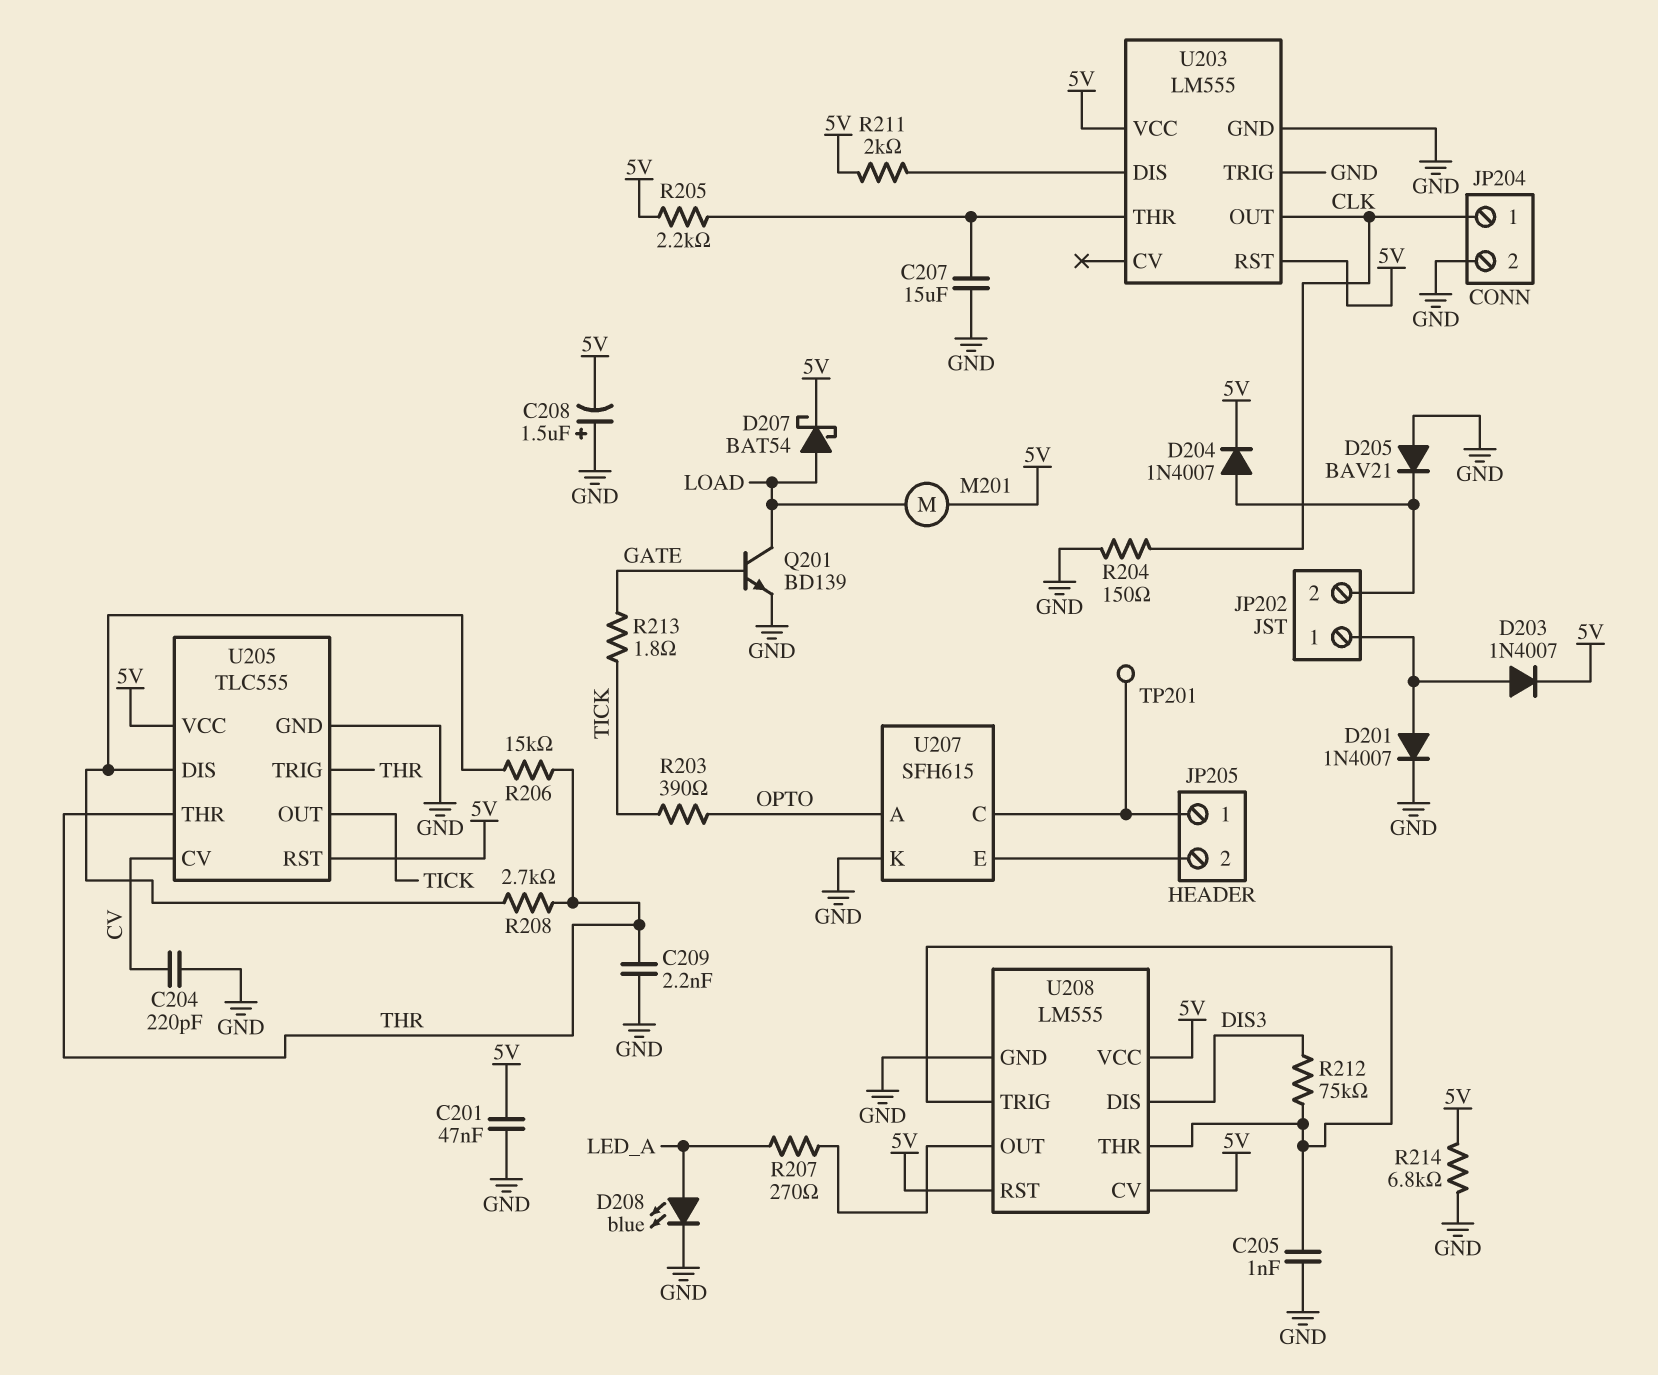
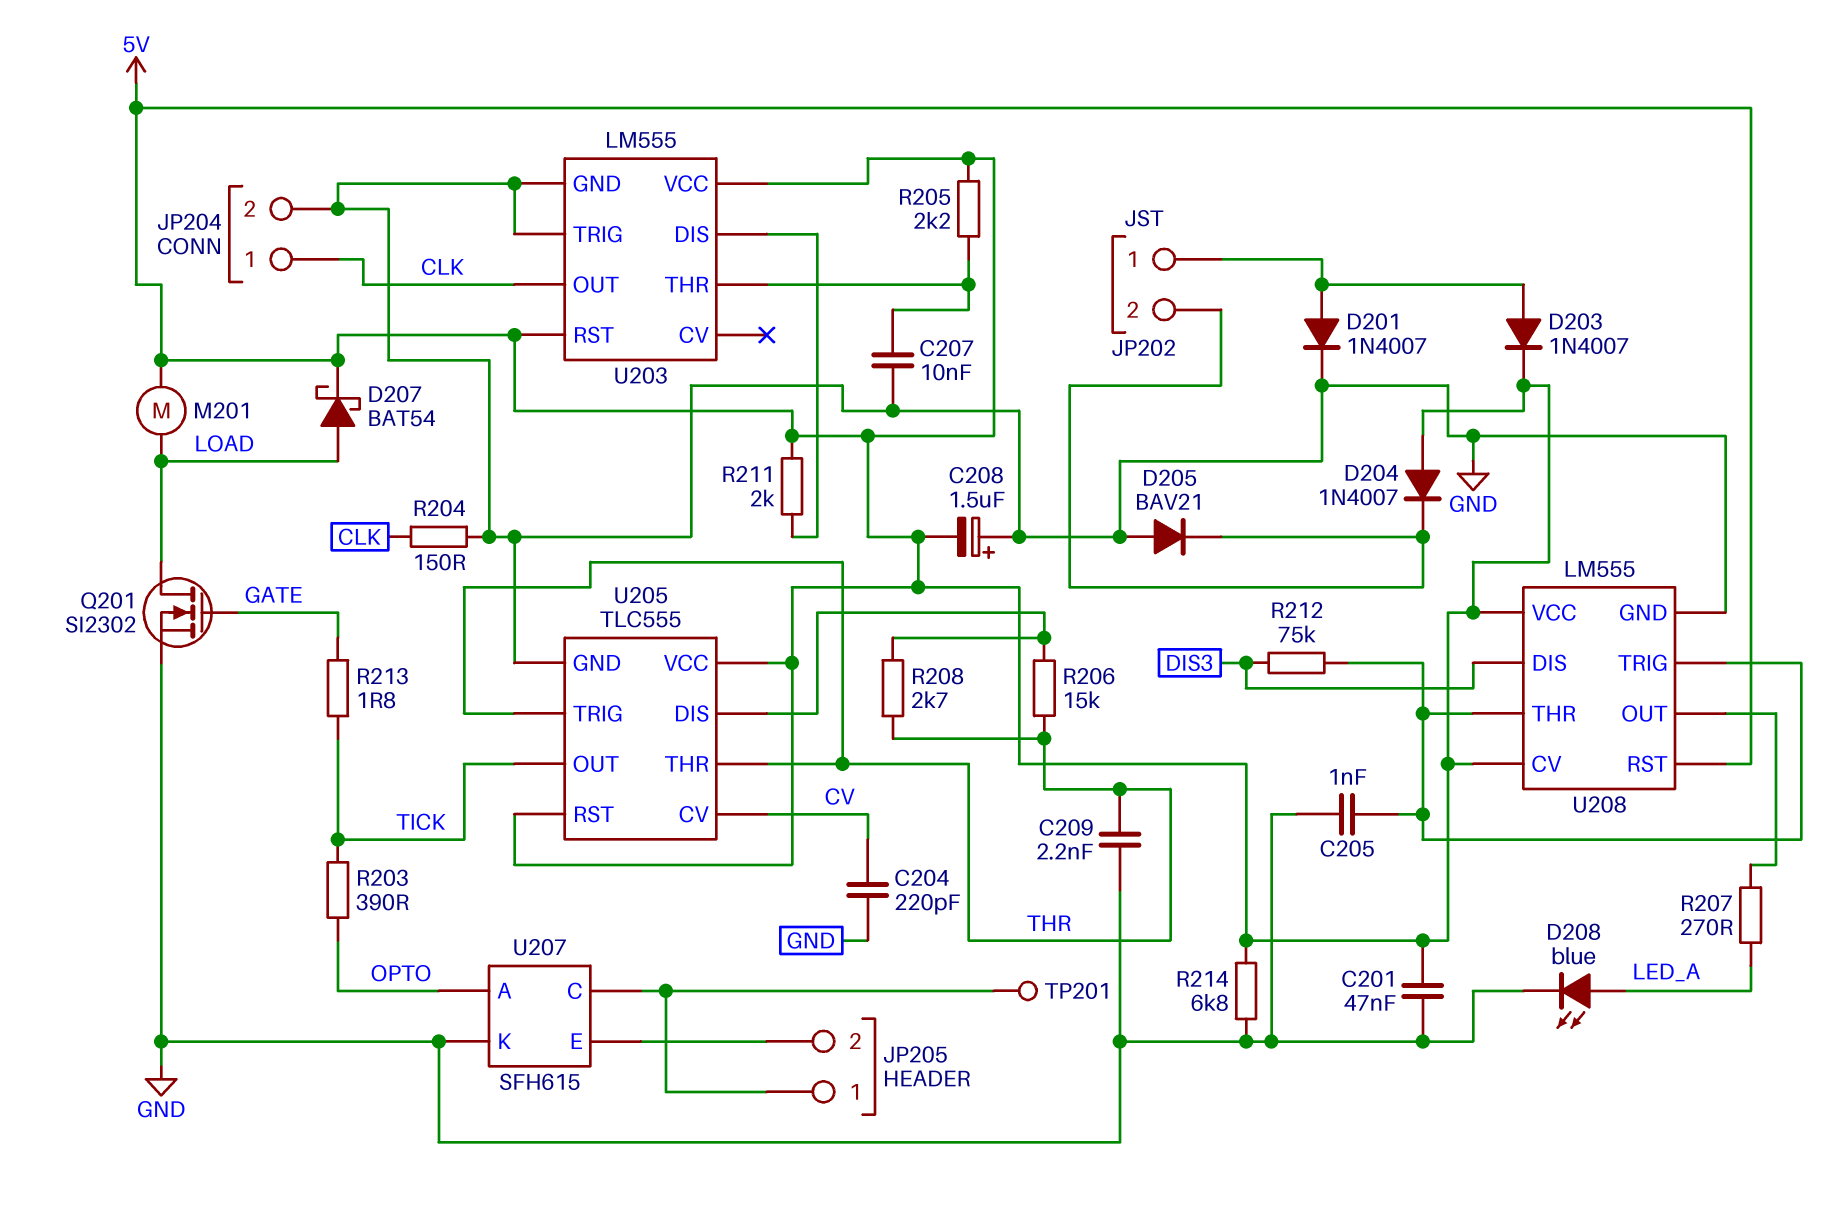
C207: 15uF (GND, U203/THR) -> 10nF (GND, U203/THR)
D204: diode 1N4007 (A JP202/2, K 5V) -> diode 1N4007 (A 5V, K JP202/2)
Q201: NPN BD139 (B GATE, C LOAD, E GND) -> NMOS SI2302 (G GATE, D LOAD, S GND)

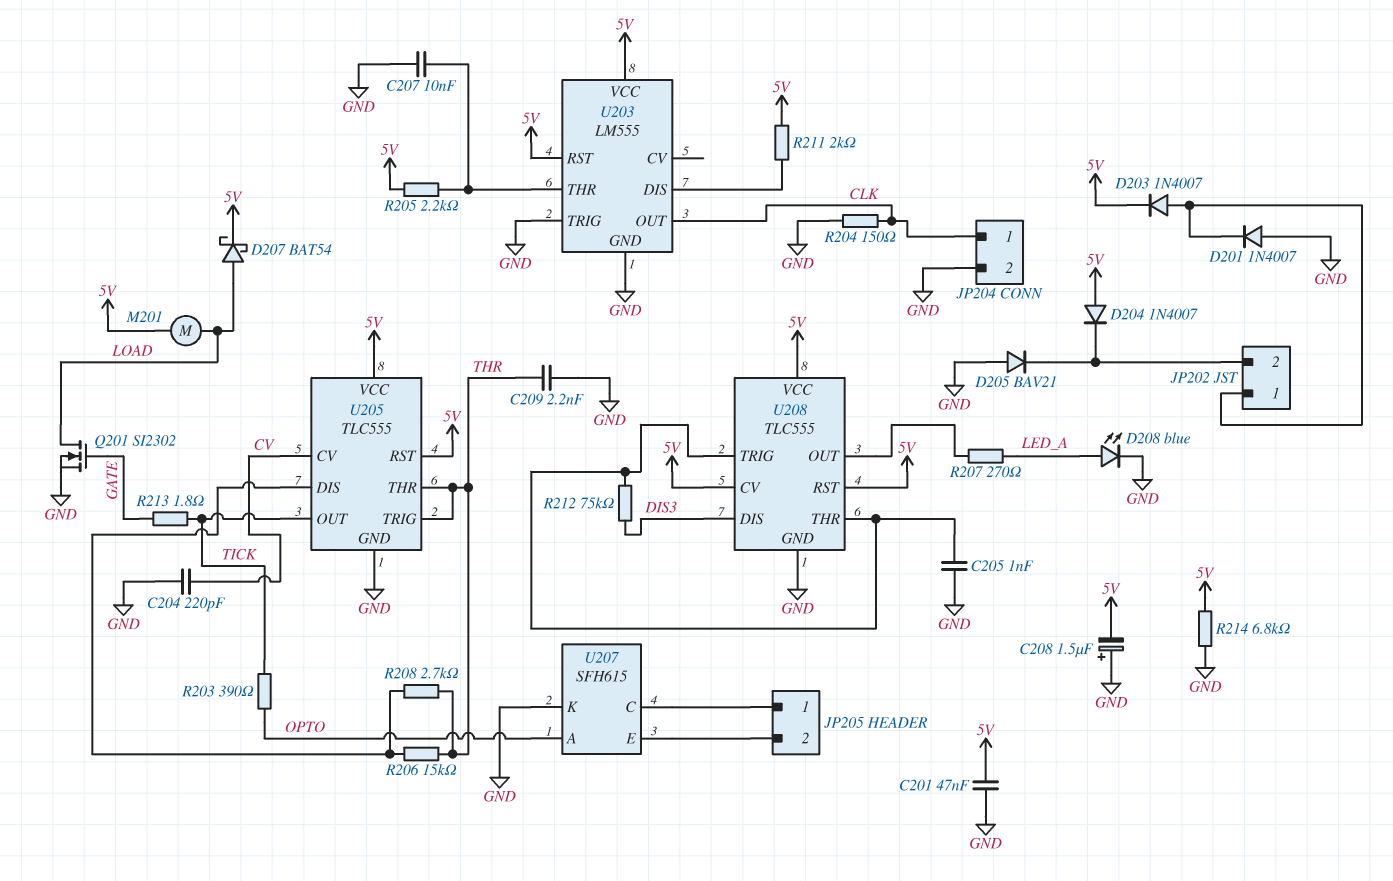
D201: diode 1N4007 (A JP202/1, K GND) -> diode 1N4007 (A GND, K JP202/1)
TP201: test point (JP205/1) -> none
U208: LM555 -> TLC555

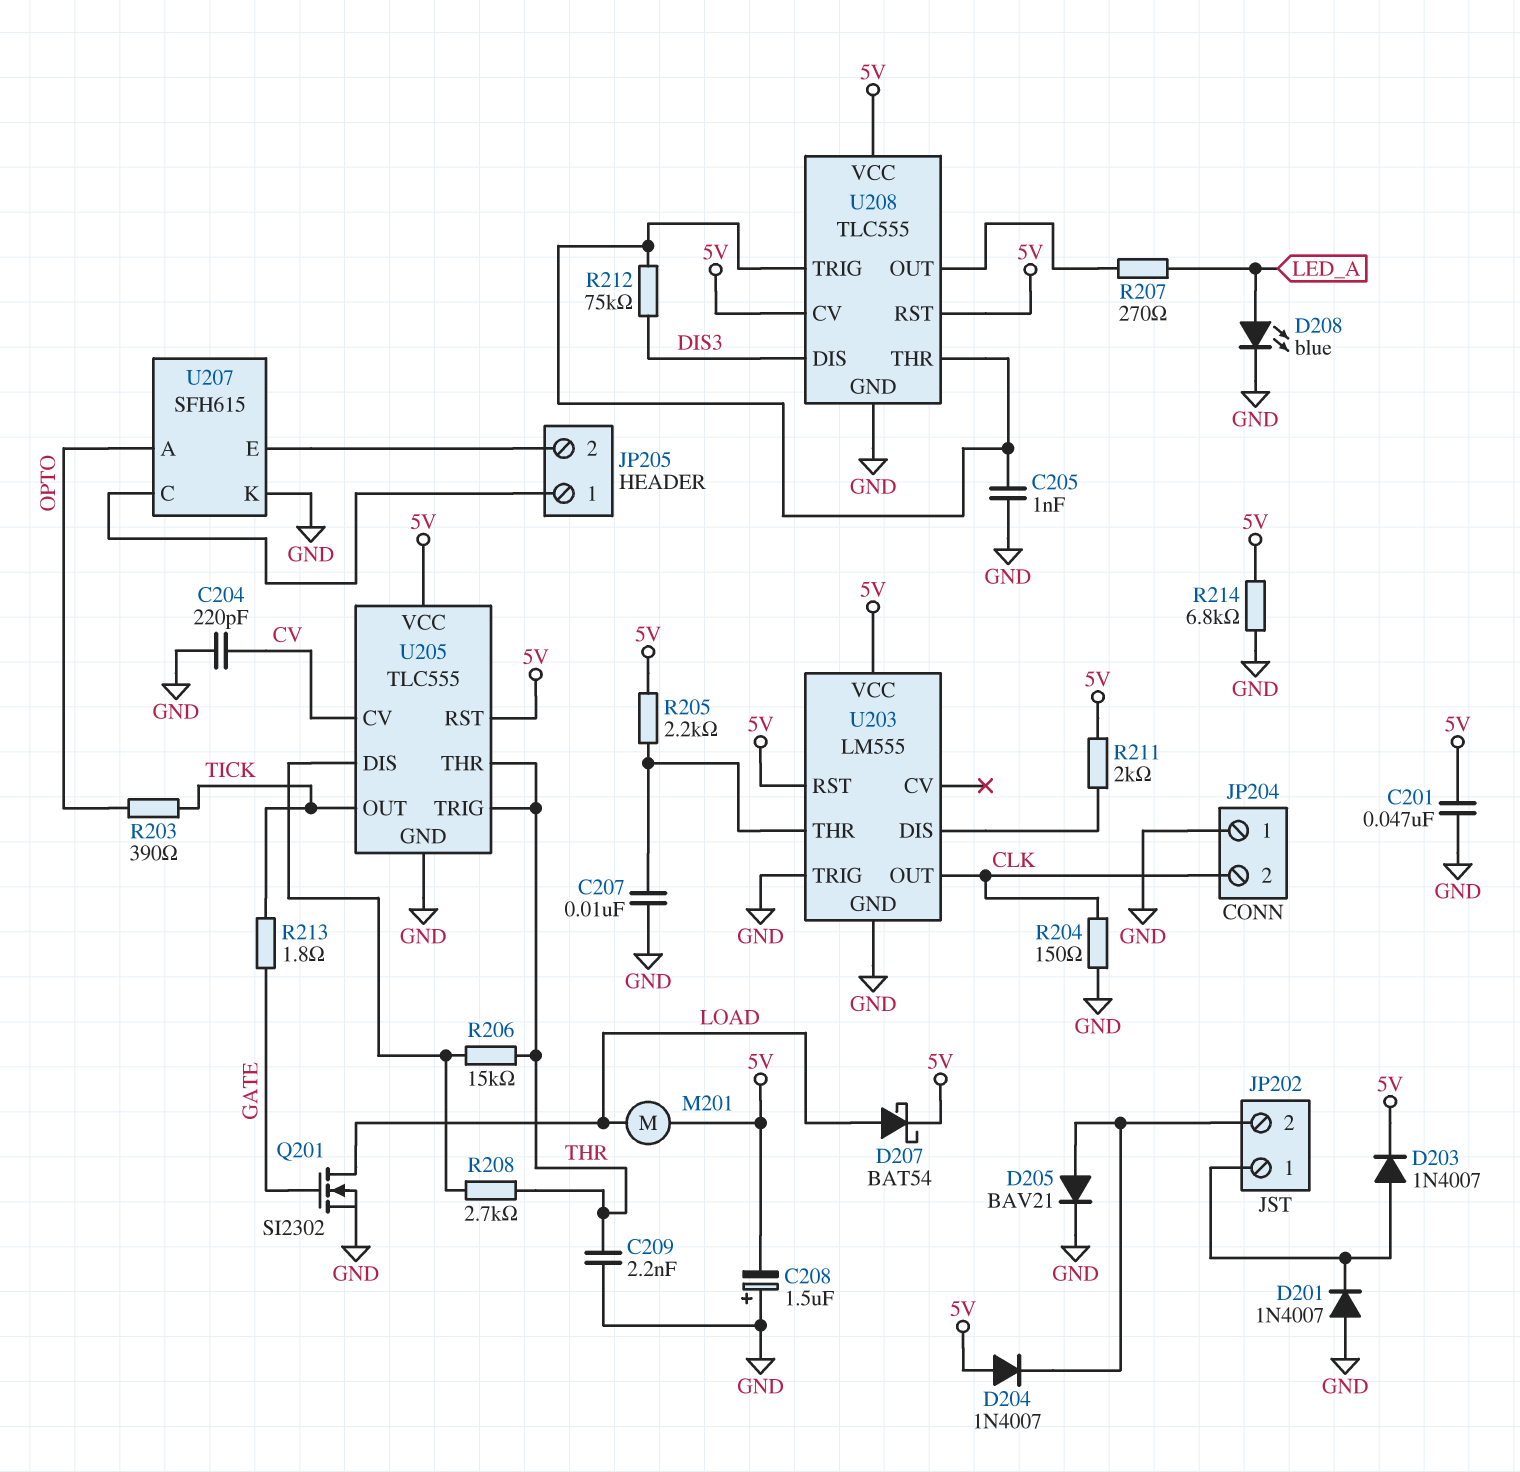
D205: diode BAV21 (A GND, K JP202/2) -> diode BAV21 (A JP202/2, K GND)
JP204 pin 1: CLK -> GND
JP204 pin 2: GND -> CLK

